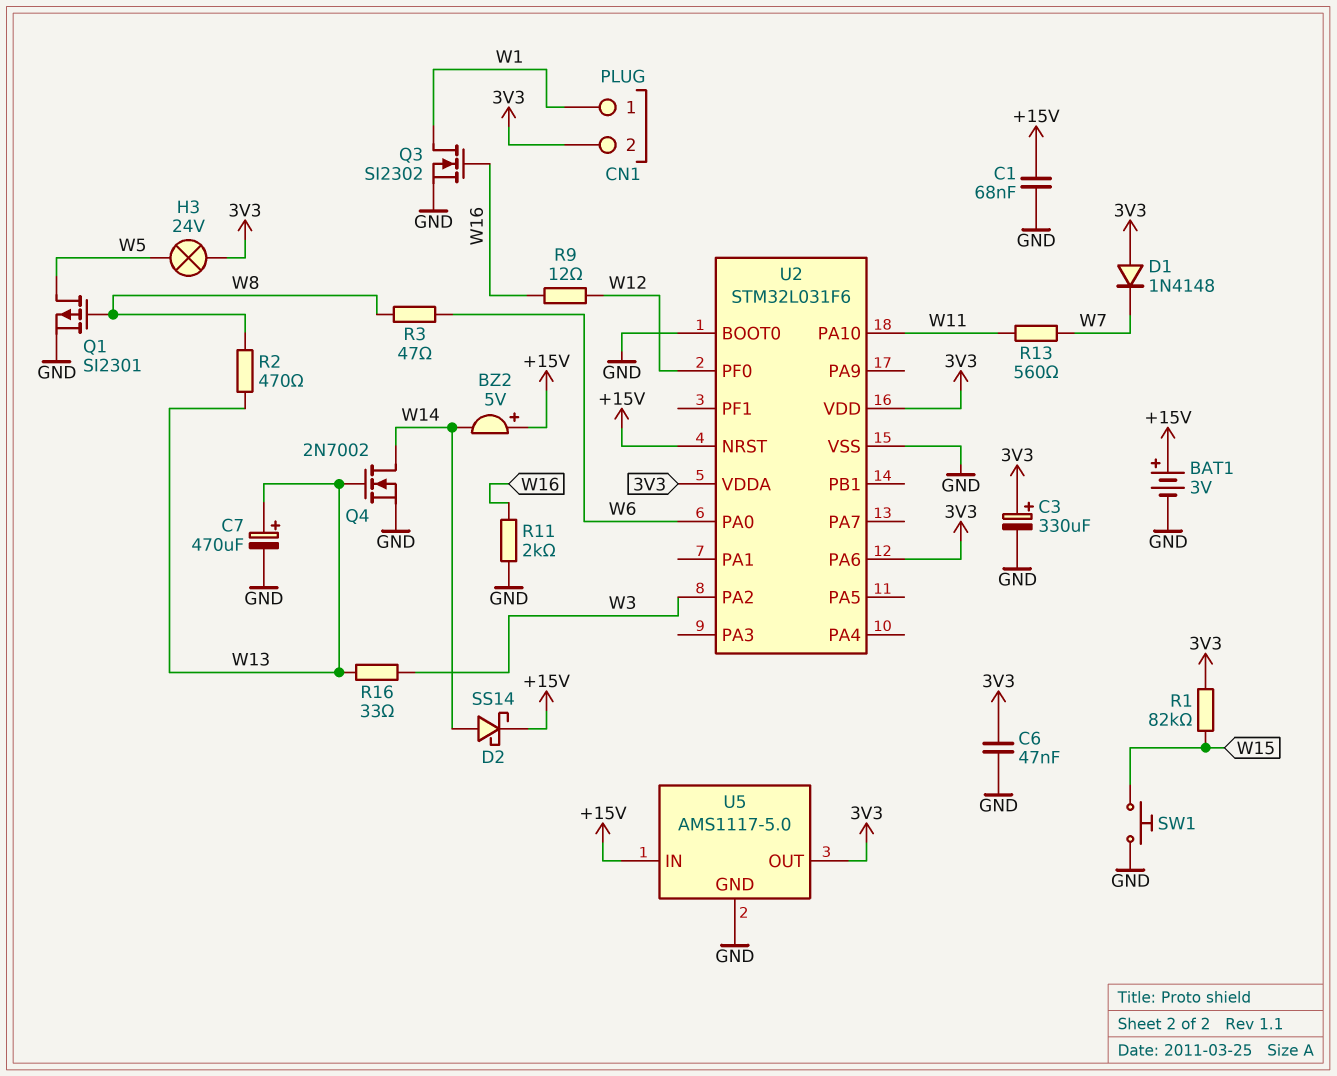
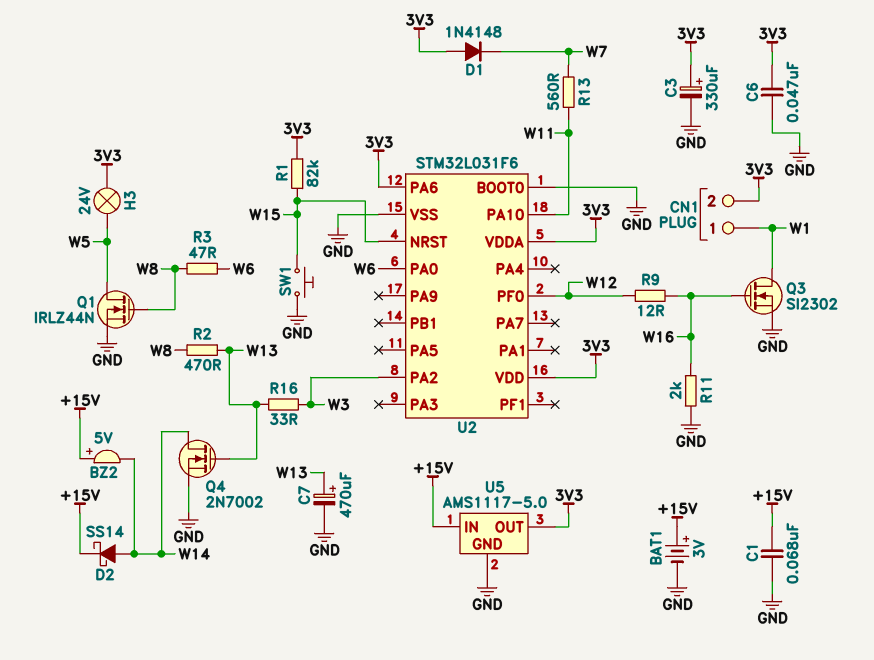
Q1: PMOS SI2301 (G W8, D W5, S GND) -> NMOS IRLZ44N (G W8, D W5, S GND)
U2 pin NRST: +15V -> W15

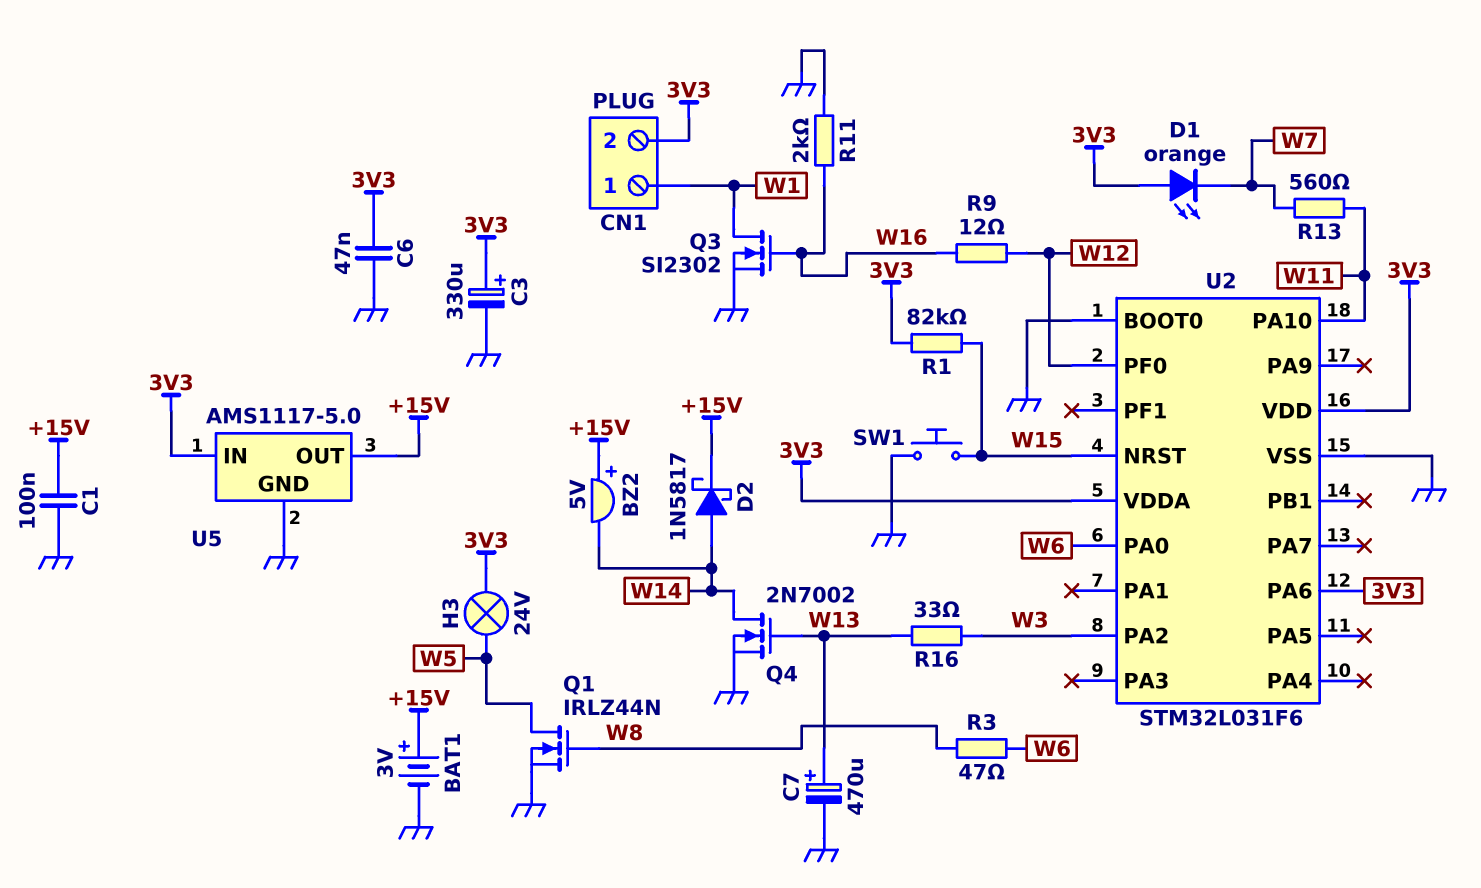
C1: 68nF (+15V, GND) -> 100nF (+15V, GND)
D1: diode 1N4148 (A 3V3, K W7) -> LED orange (A 3V3, K W7)
D2: schottky SS14 (A W14, K +15V) -> schottky 1N5817 (A W14, K +15V)
R2: 470 (W8, W13) -> none
U5 pin IN: +15V -> 3V3
U5 pin OUT: 3V3 -> +15V

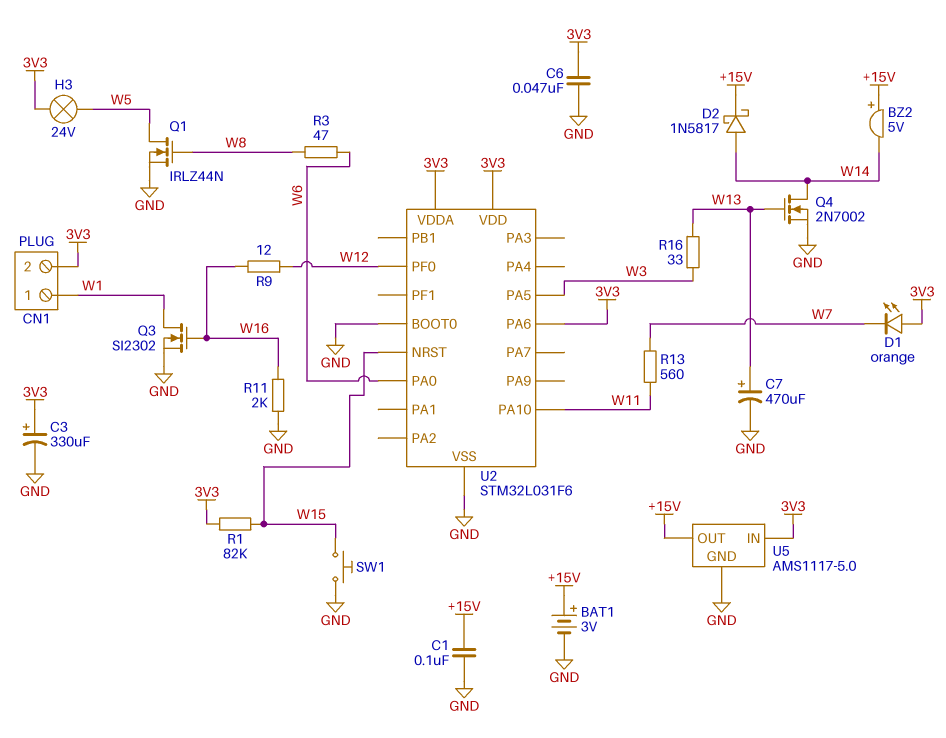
U2 pin PA2: W3 -> none
U2 pin PA5: none -> W3

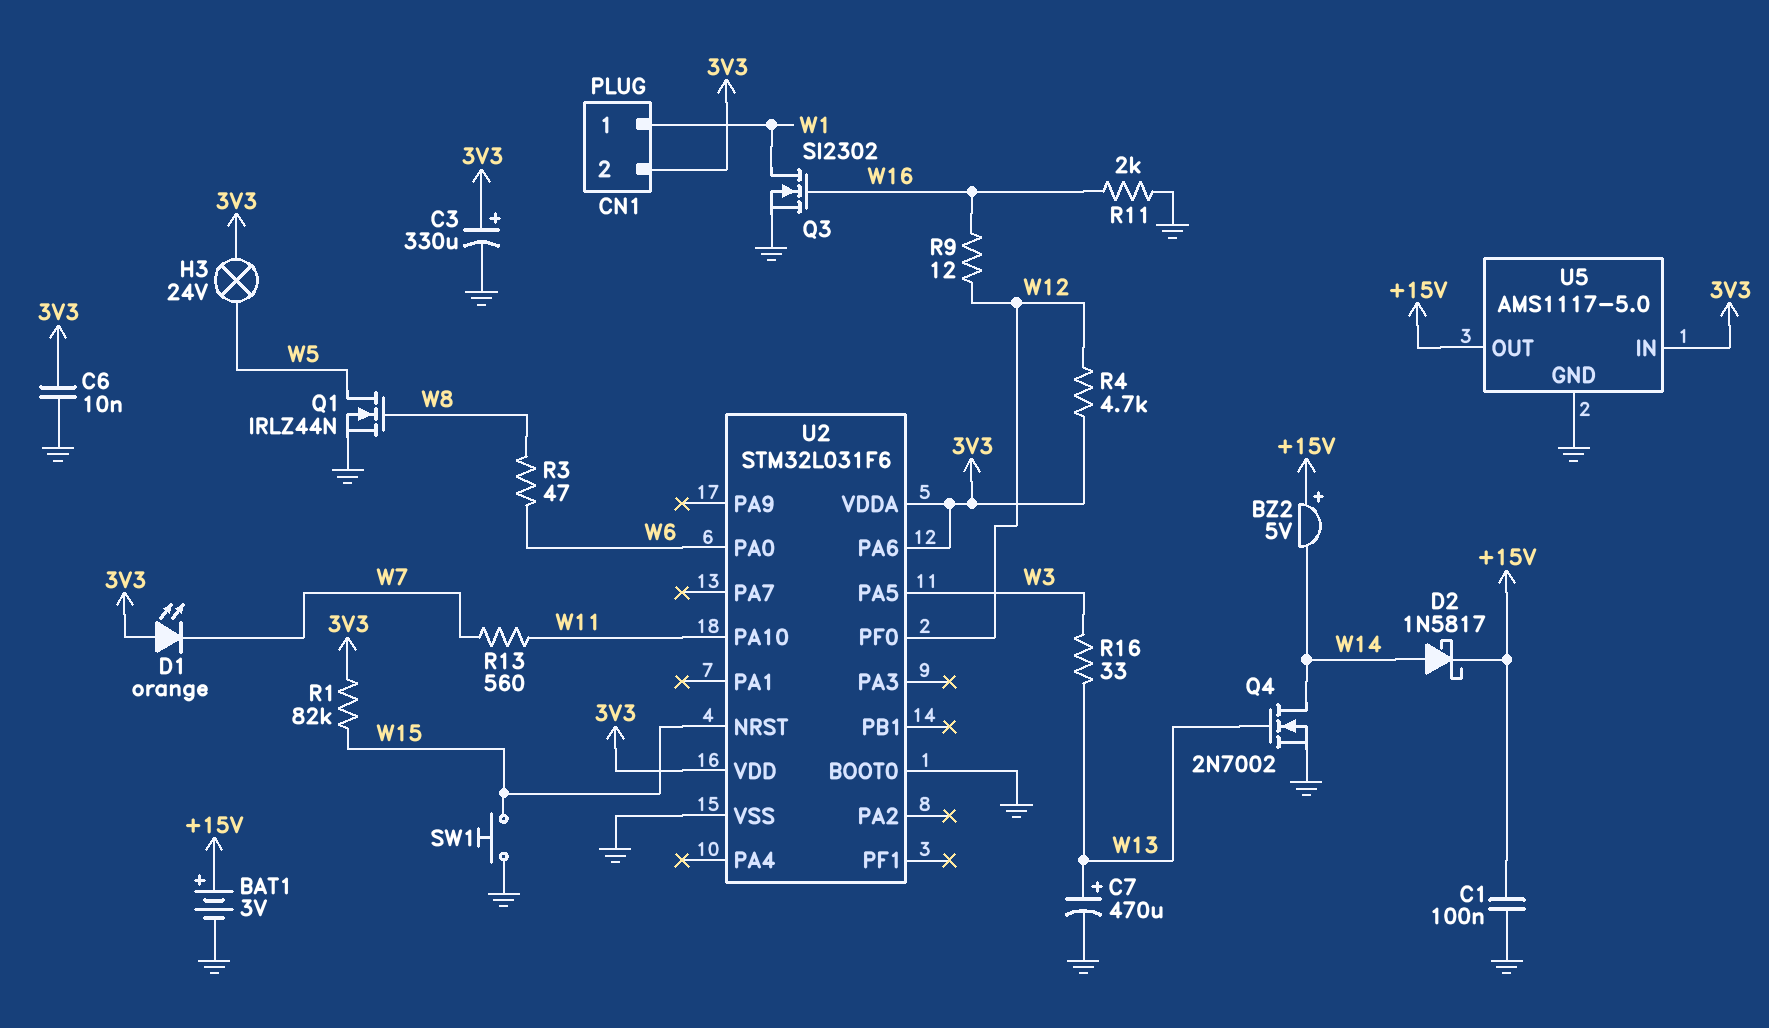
C6: 47nF (3V3, GND) -> 10nF (3V3, GND)
R4: none -> 4.7k (3V3, W12)

